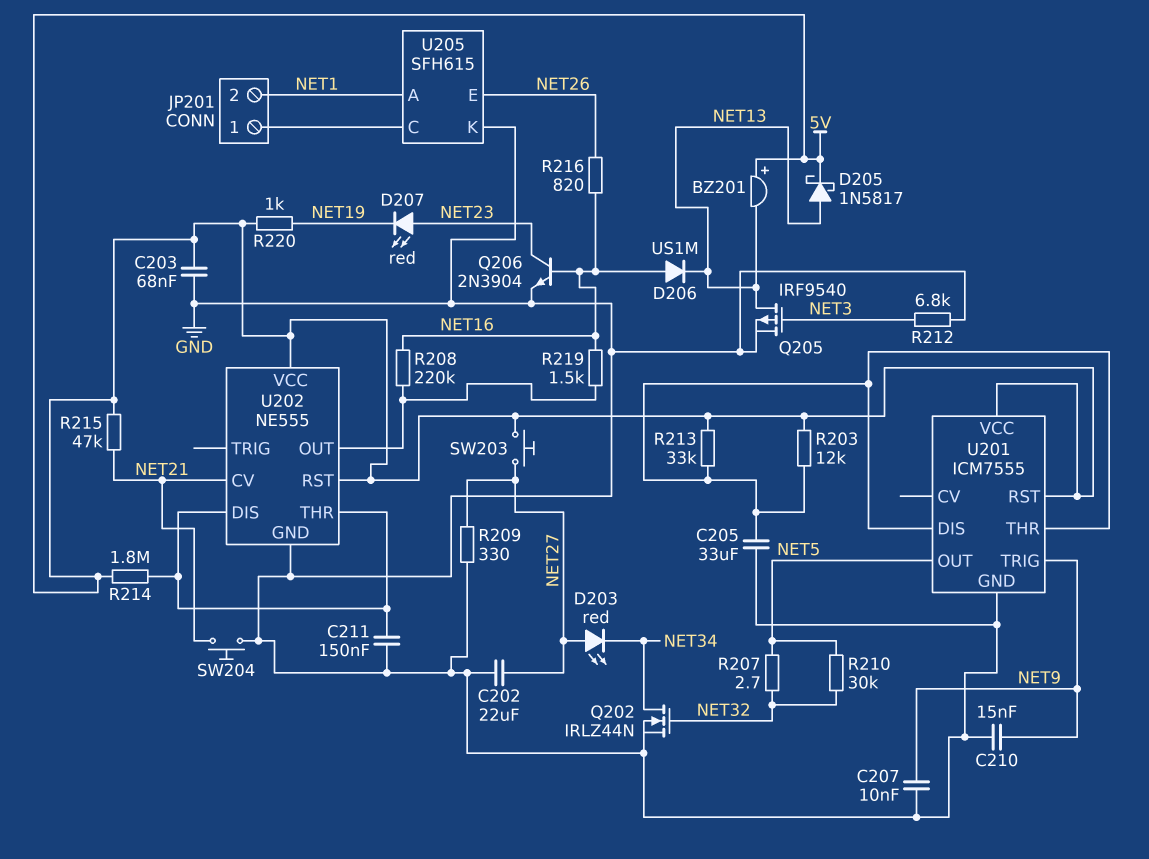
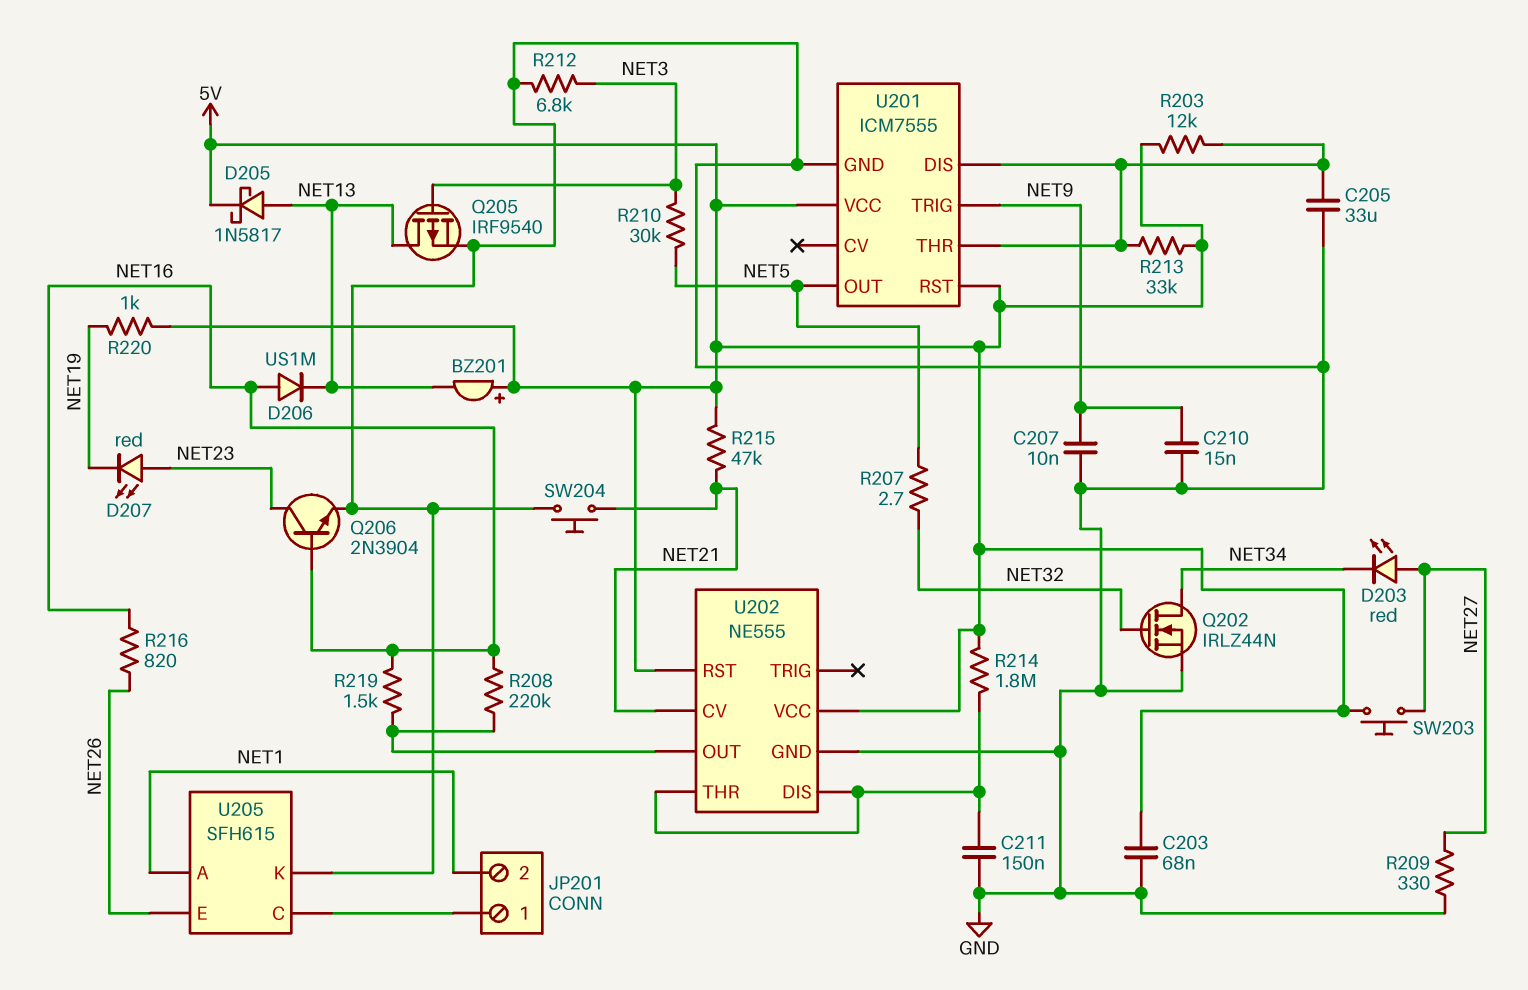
C202: 22uF (GND, NET27) -> none
R210: 30k (NET5, NET32) -> 30k (NET3, NET5)

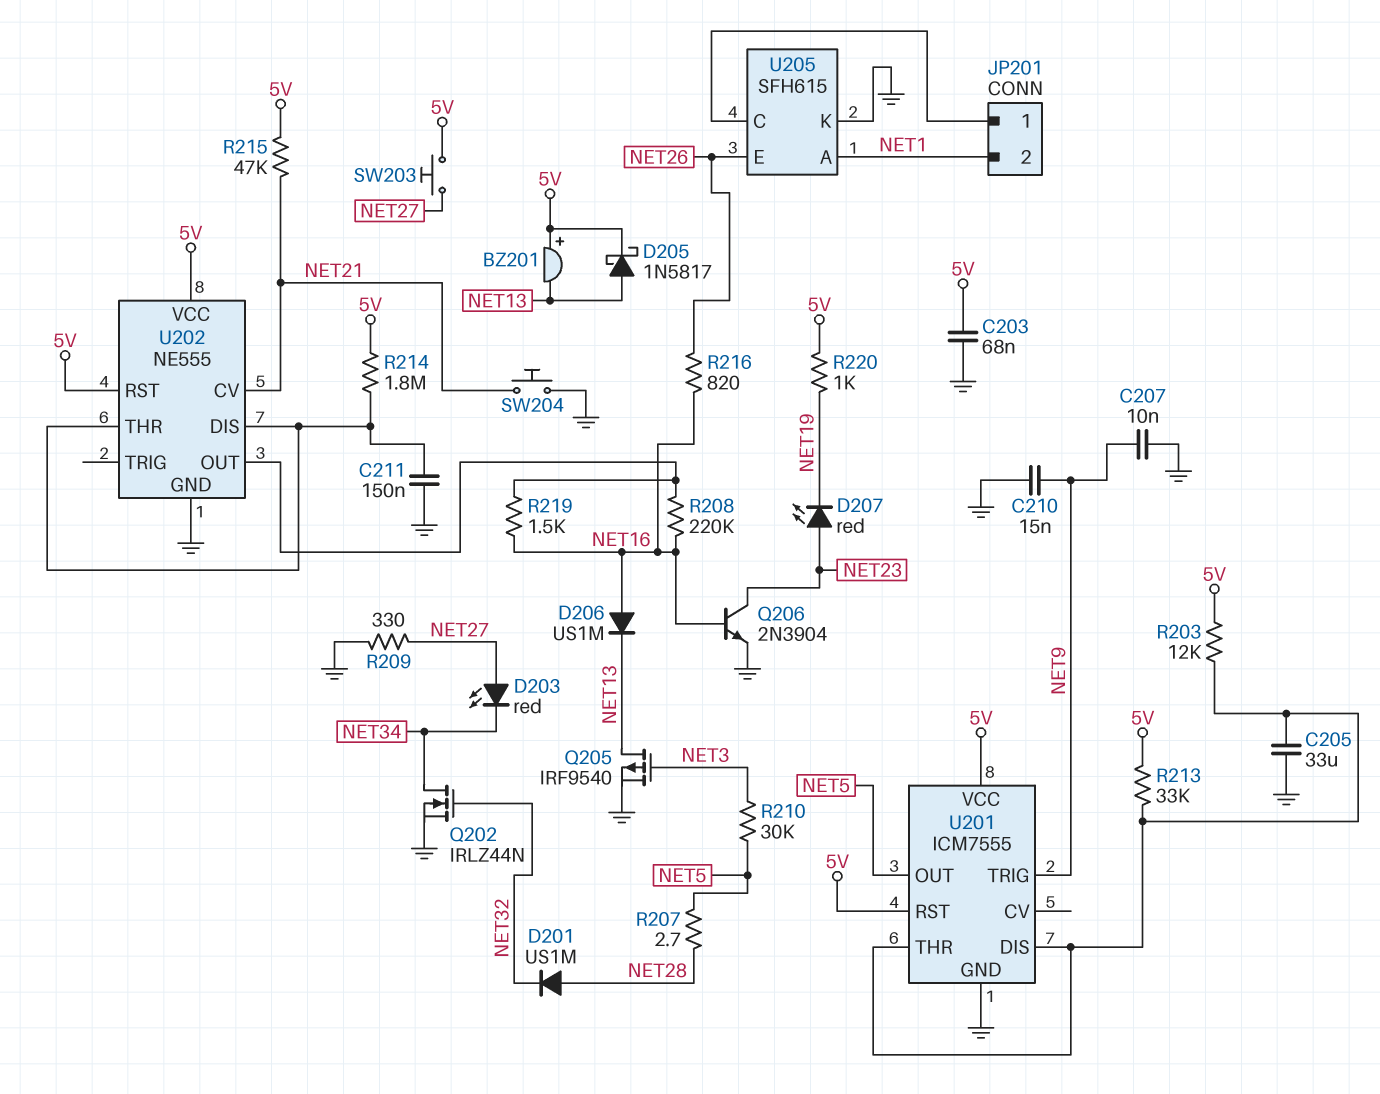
D201: none -> diode US1M (A NET28, K NET32)
R207: 2.7 (NET5, NET32) -> 2.7 (NET5, NET28)
R212: 6.8k (GND, NET3) -> none

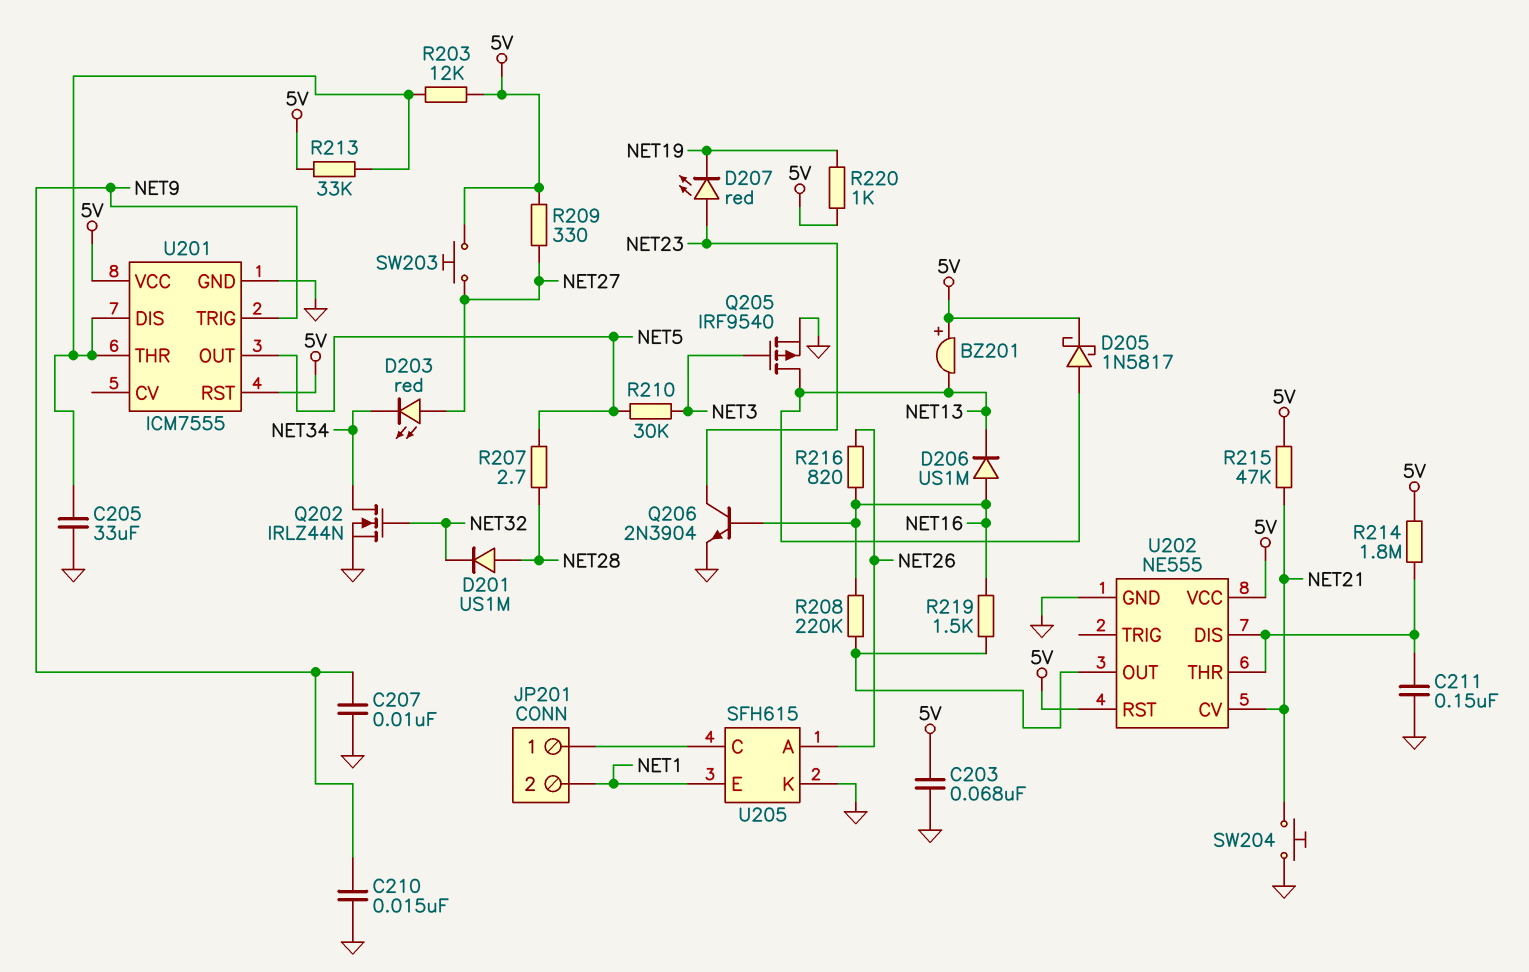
R209: 330 (GND, NET27) -> 330 (5V, NET27)
U205 pin A: NET1 -> NET26
U205 pin E: NET26 -> NET1

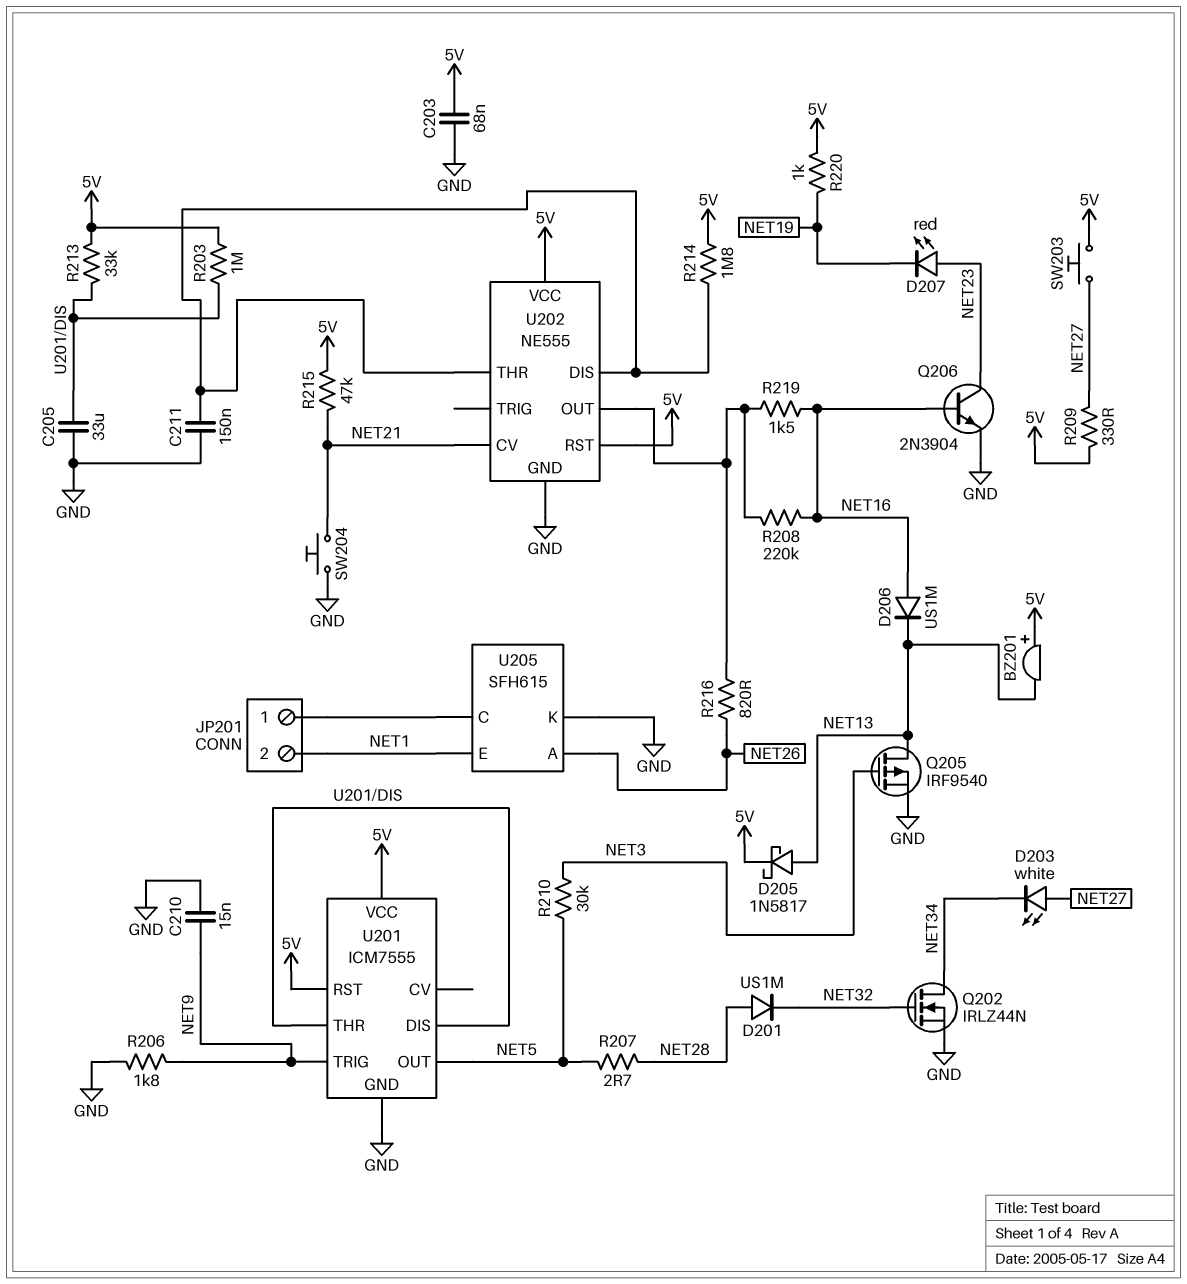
C207: 10nF (GND, NET9) -> none
D203: LED red (A NET27, K NET34) -> LED white (A NET27, K NET34)
R203: 12k (5V, U201/DIS) -> 1M (5V, U201/DIS)
R206: none -> 1.8k (GND, NET9)
R216: 820 (NET16, NET26) -> 820 (NET26, U202/OUT)

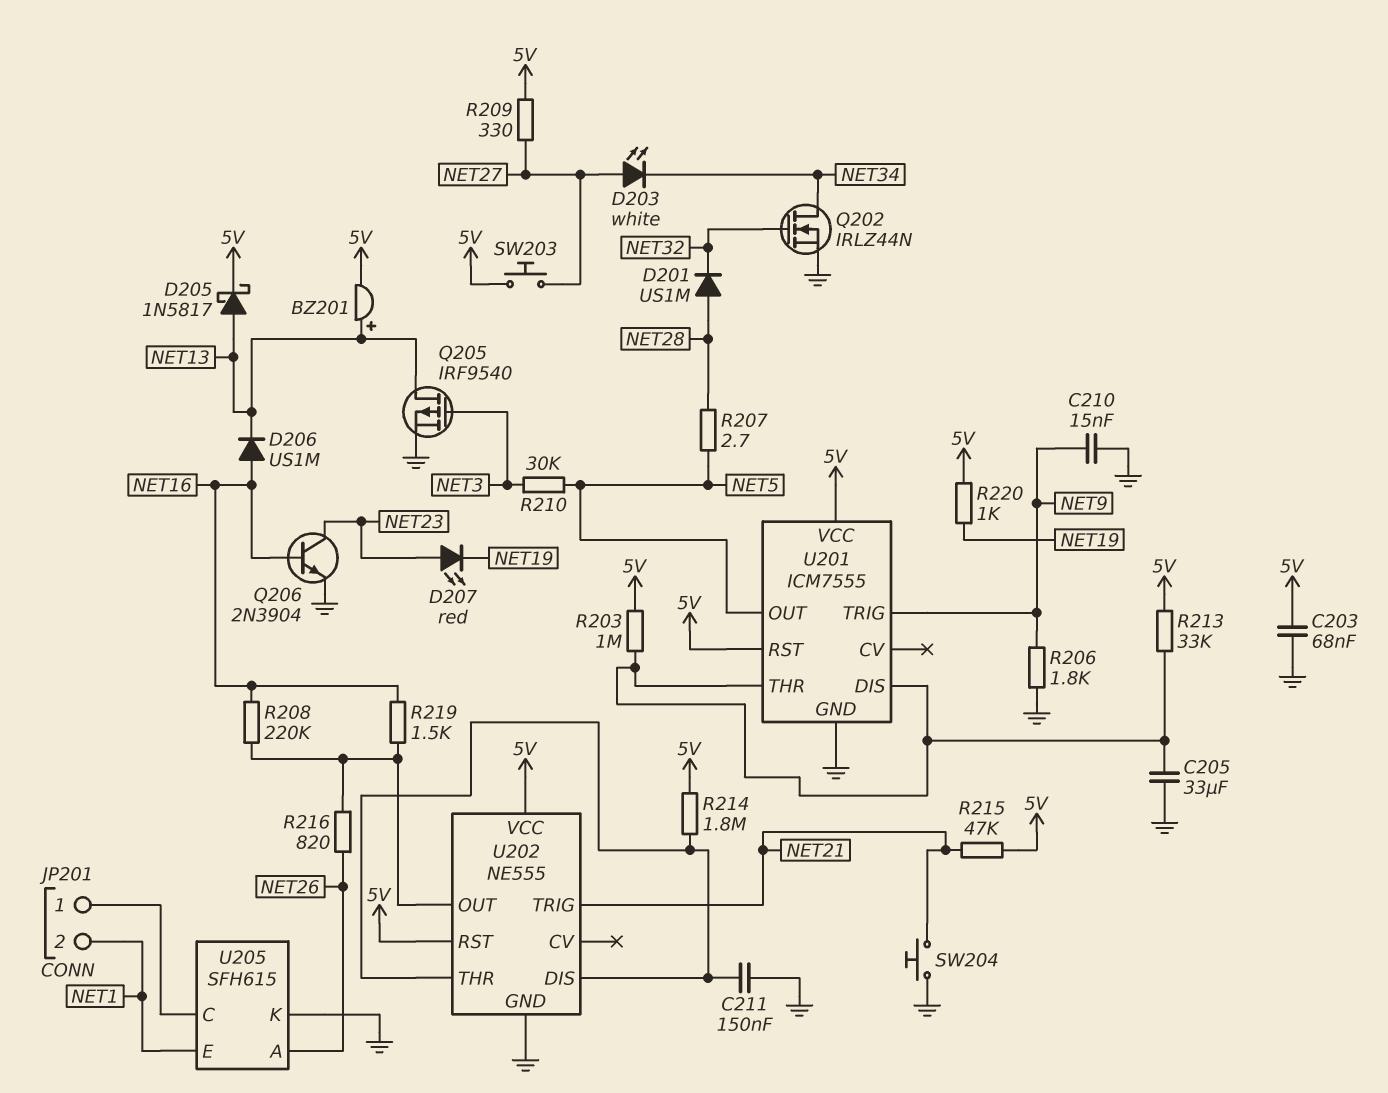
BZ201: buzzer (plus 5V, minus NET13) -> buzzer (plus NET13, minus 5V)
U202 pin CV: NET21 -> none
U202 pin TRIG: none -> NET21

